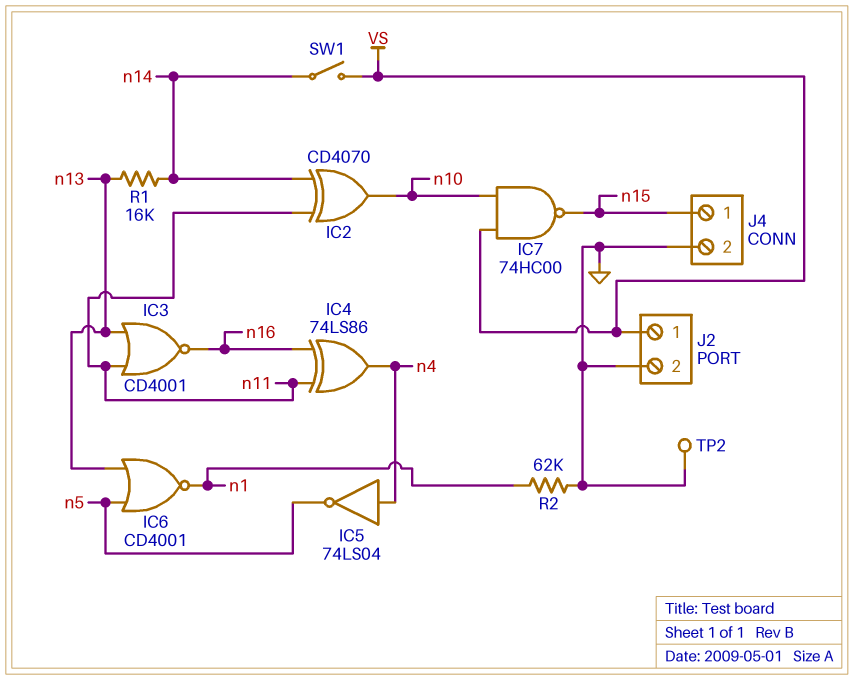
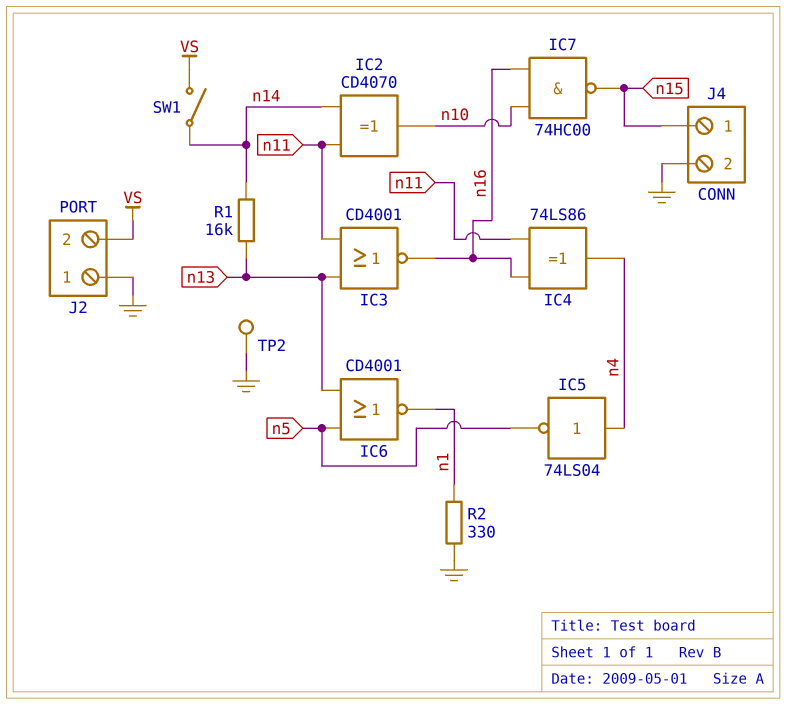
IC7: NAND 74HC00 (in VS, in n10, out n15) -> NAND 74HC00 (in n10, in n16, out n15)
J2 pin 1: VS -> GND
J2 pin 2: GND -> VS
R2: 62k (GND, n1) -> 330 (GND, n1)

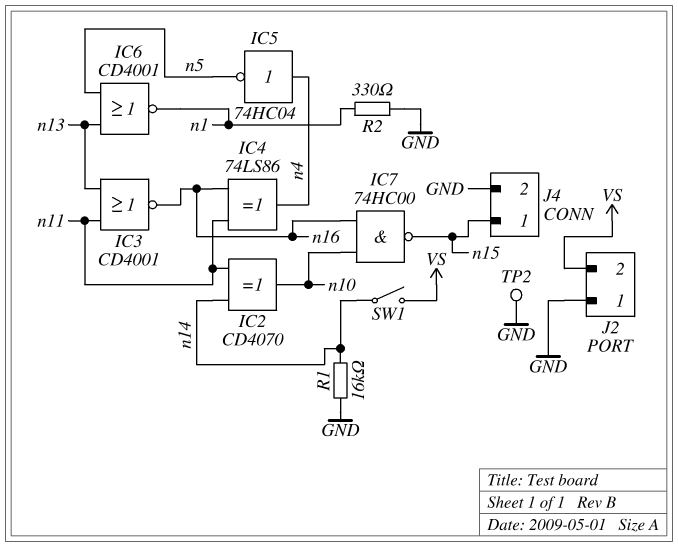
IC5: NOT 74LS04 (in n4, out n5) -> NOT 74HC04 (in n4, out n5)
R1: 16k (n13, n14) -> 16k (GND, n14)

